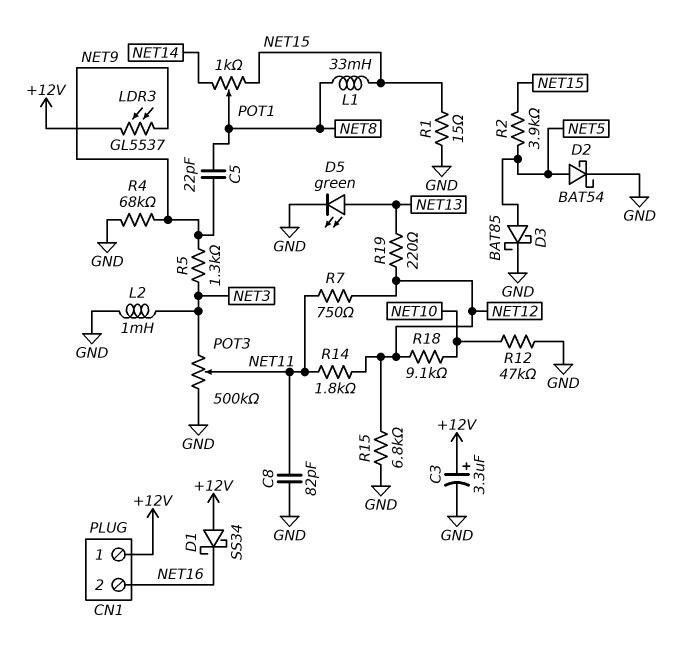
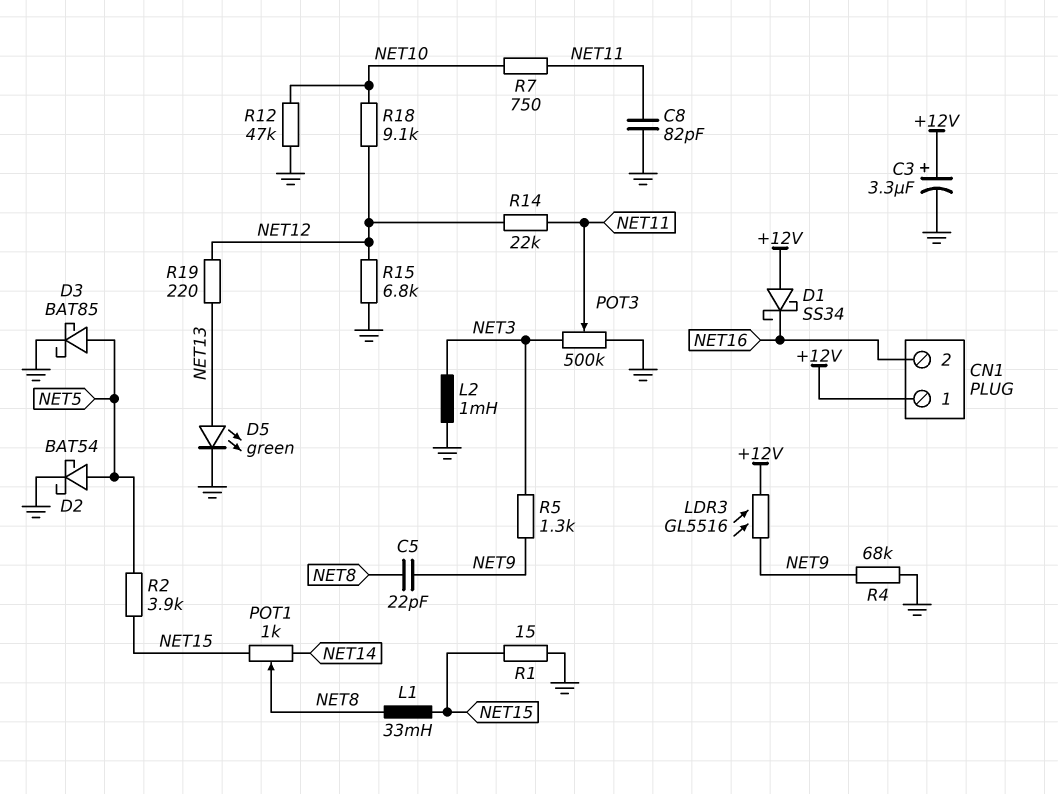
LDR3: GL5537 (+12V, NET9) -> GL5516 (+12V, NET9)
R7: 750 (NET11, NET12) -> 750 (NET10, NET11)
R14: 1.8k (NET11, NET12) -> 22k (NET11, NET12)

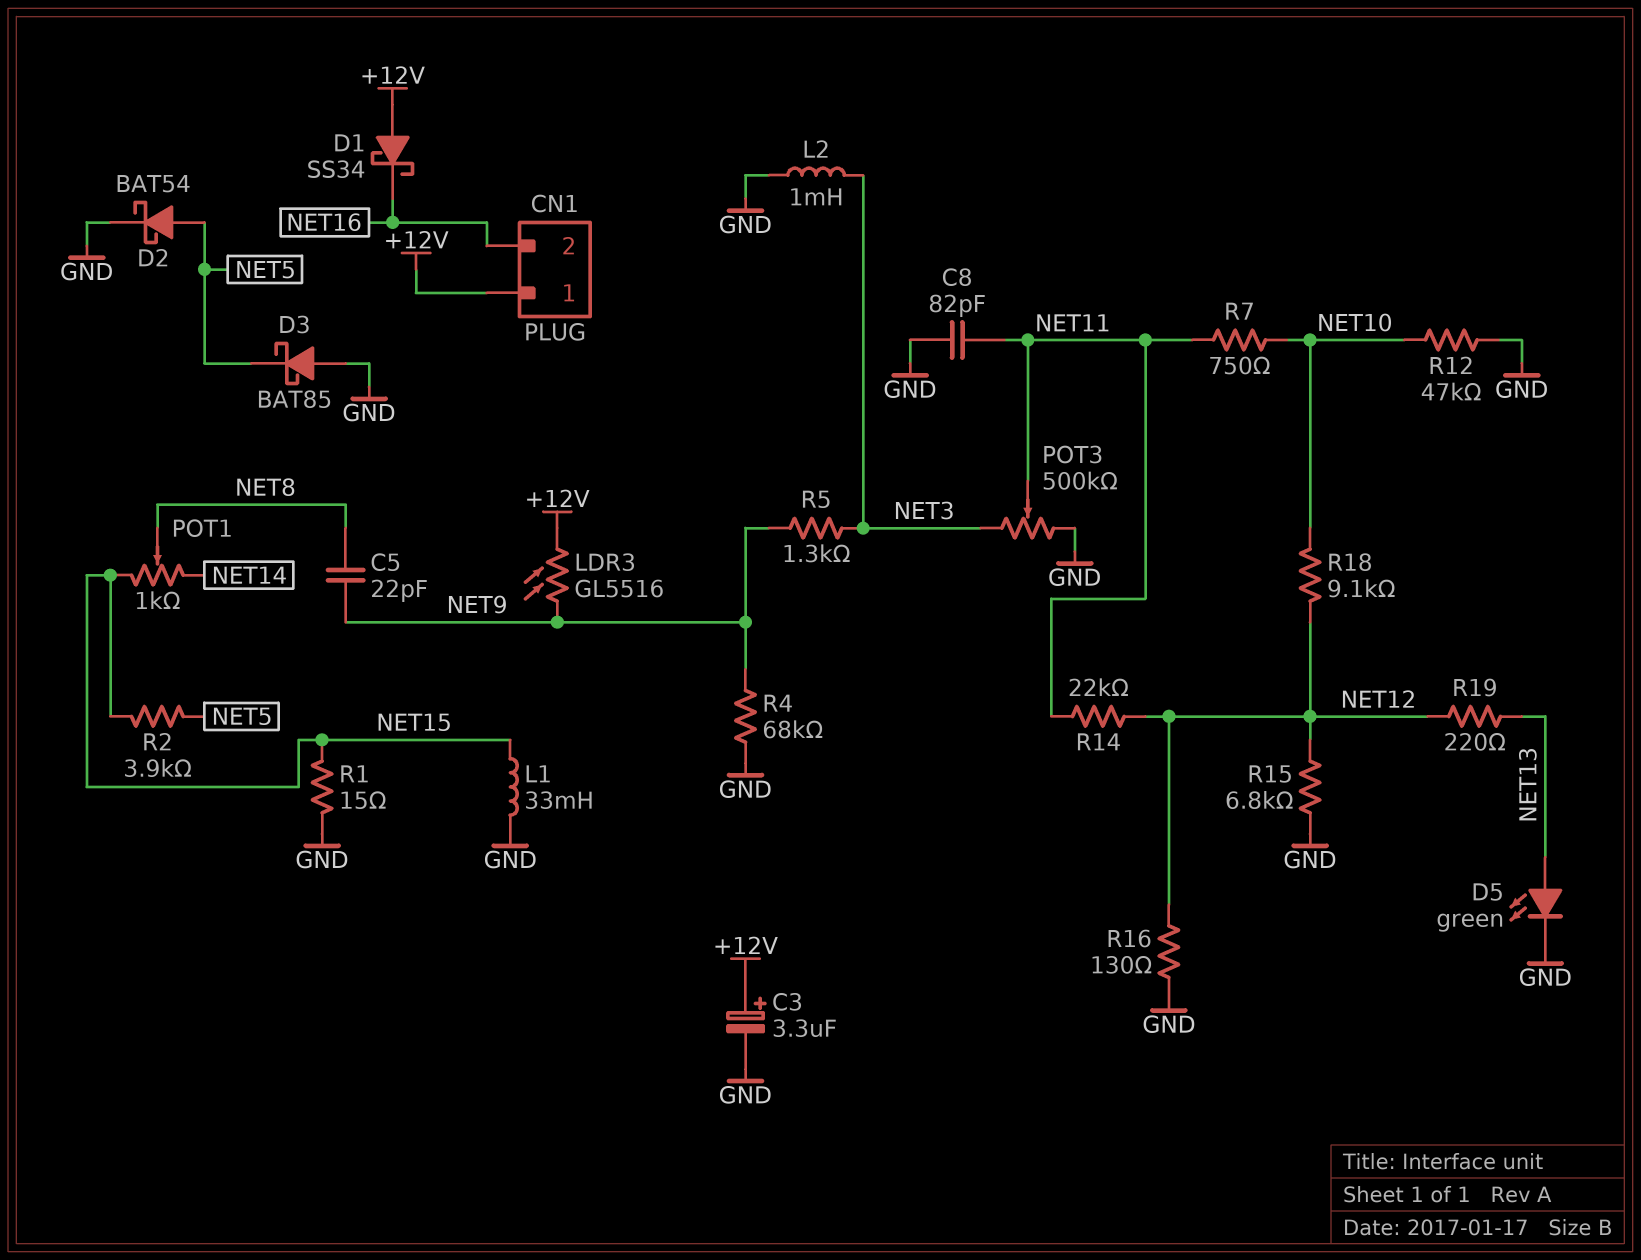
D3: schottky BAT85 (A NET5, K GND) -> schottky BAT85 (A GND, K NET5)
L1: 33mH (NET8, NET15) -> 33mH (GND, NET15)
R16: none -> 130 (GND, NET12)

